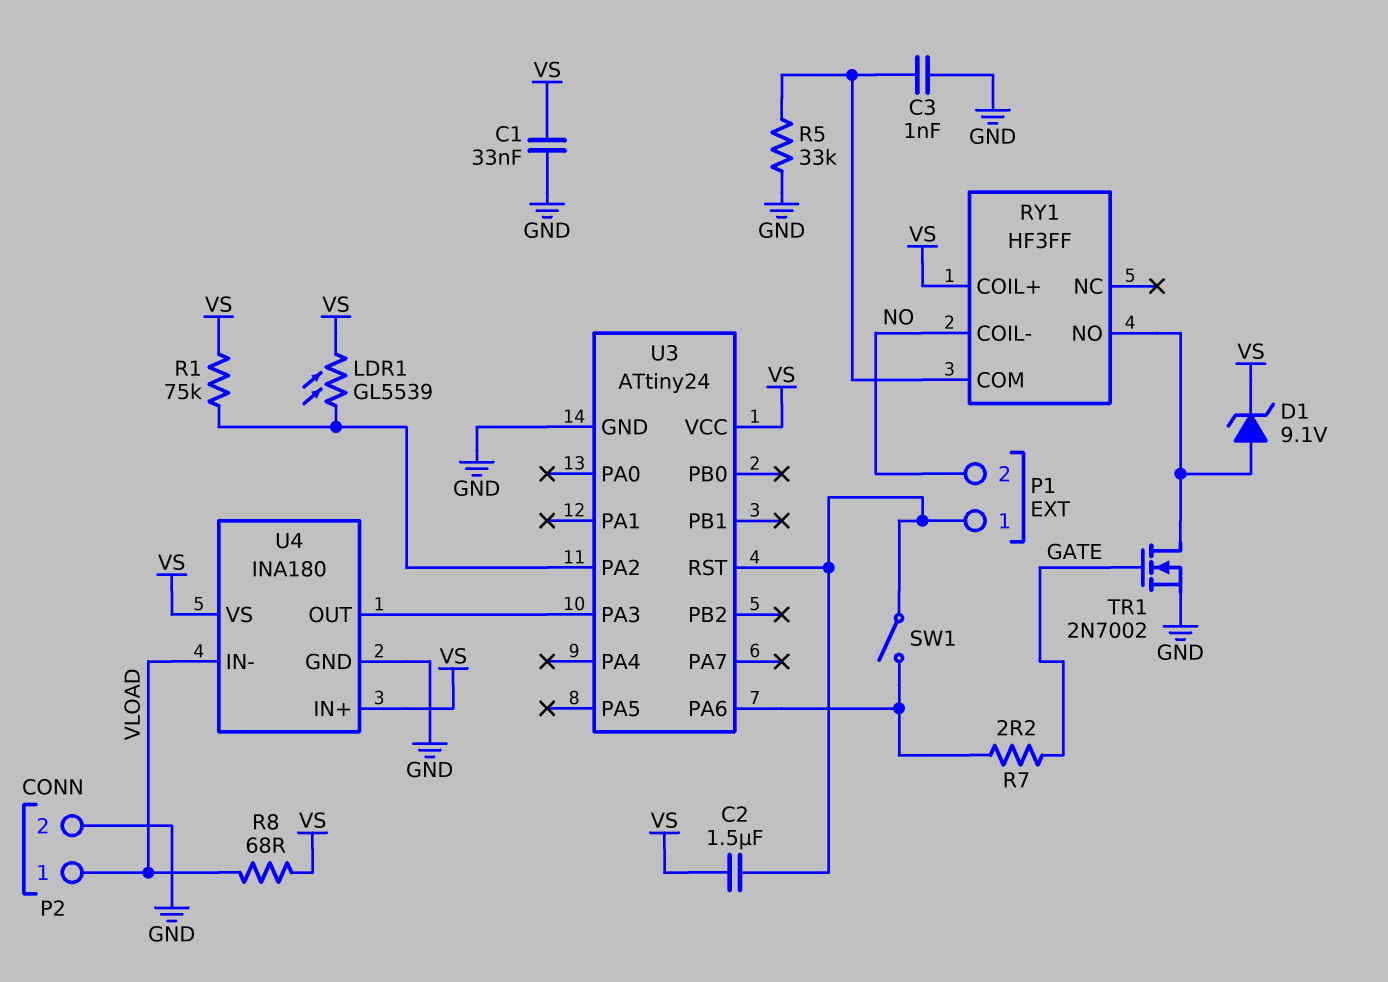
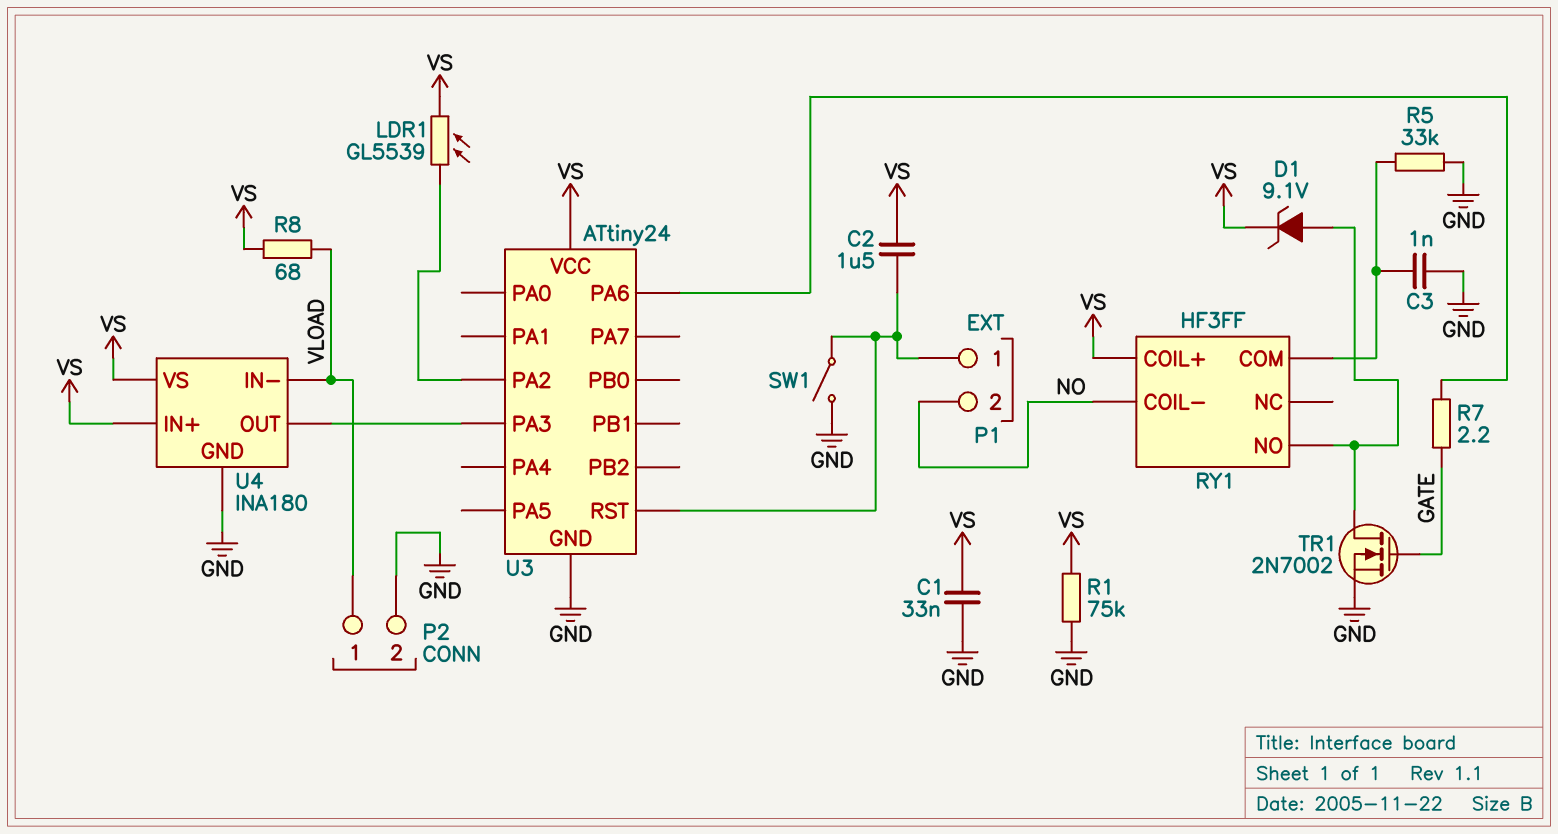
R1: 75k (U3/PA2, VS) -> 75k (GND, VS)
SW1: switch (P1/1, U3/PA6) -> switch (GND, P1/1)

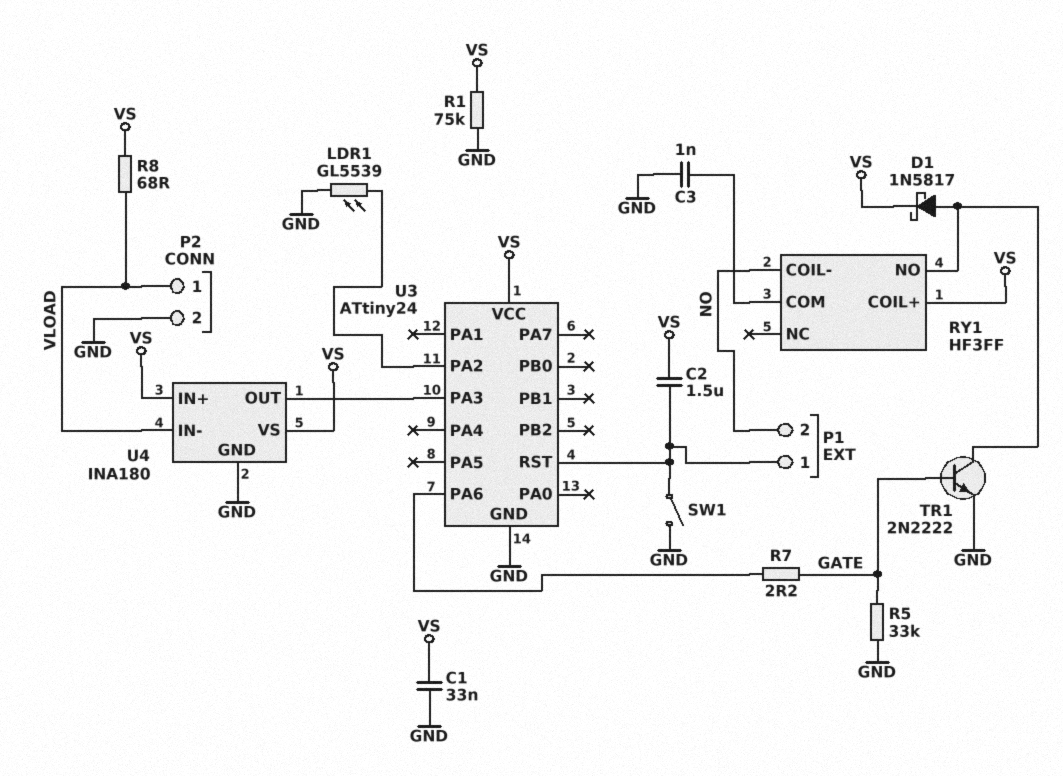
D1: zener 9.1V (A RY1/NO, K VS) -> schottky 1N5817 (A RY1/NO, K VS)
LDR1: GL5539 (U3/PA2, VS) -> GL5539 (GND, U3/PA2)
R5: 33k (GND, RY1/COM) -> 33k (GATE, GND)
TR1: NMOS 2N7002 (G GATE, D RY1/NO, S GND) -> NPN 2N2222 (B GATE, C RY1/NO, E GND)

